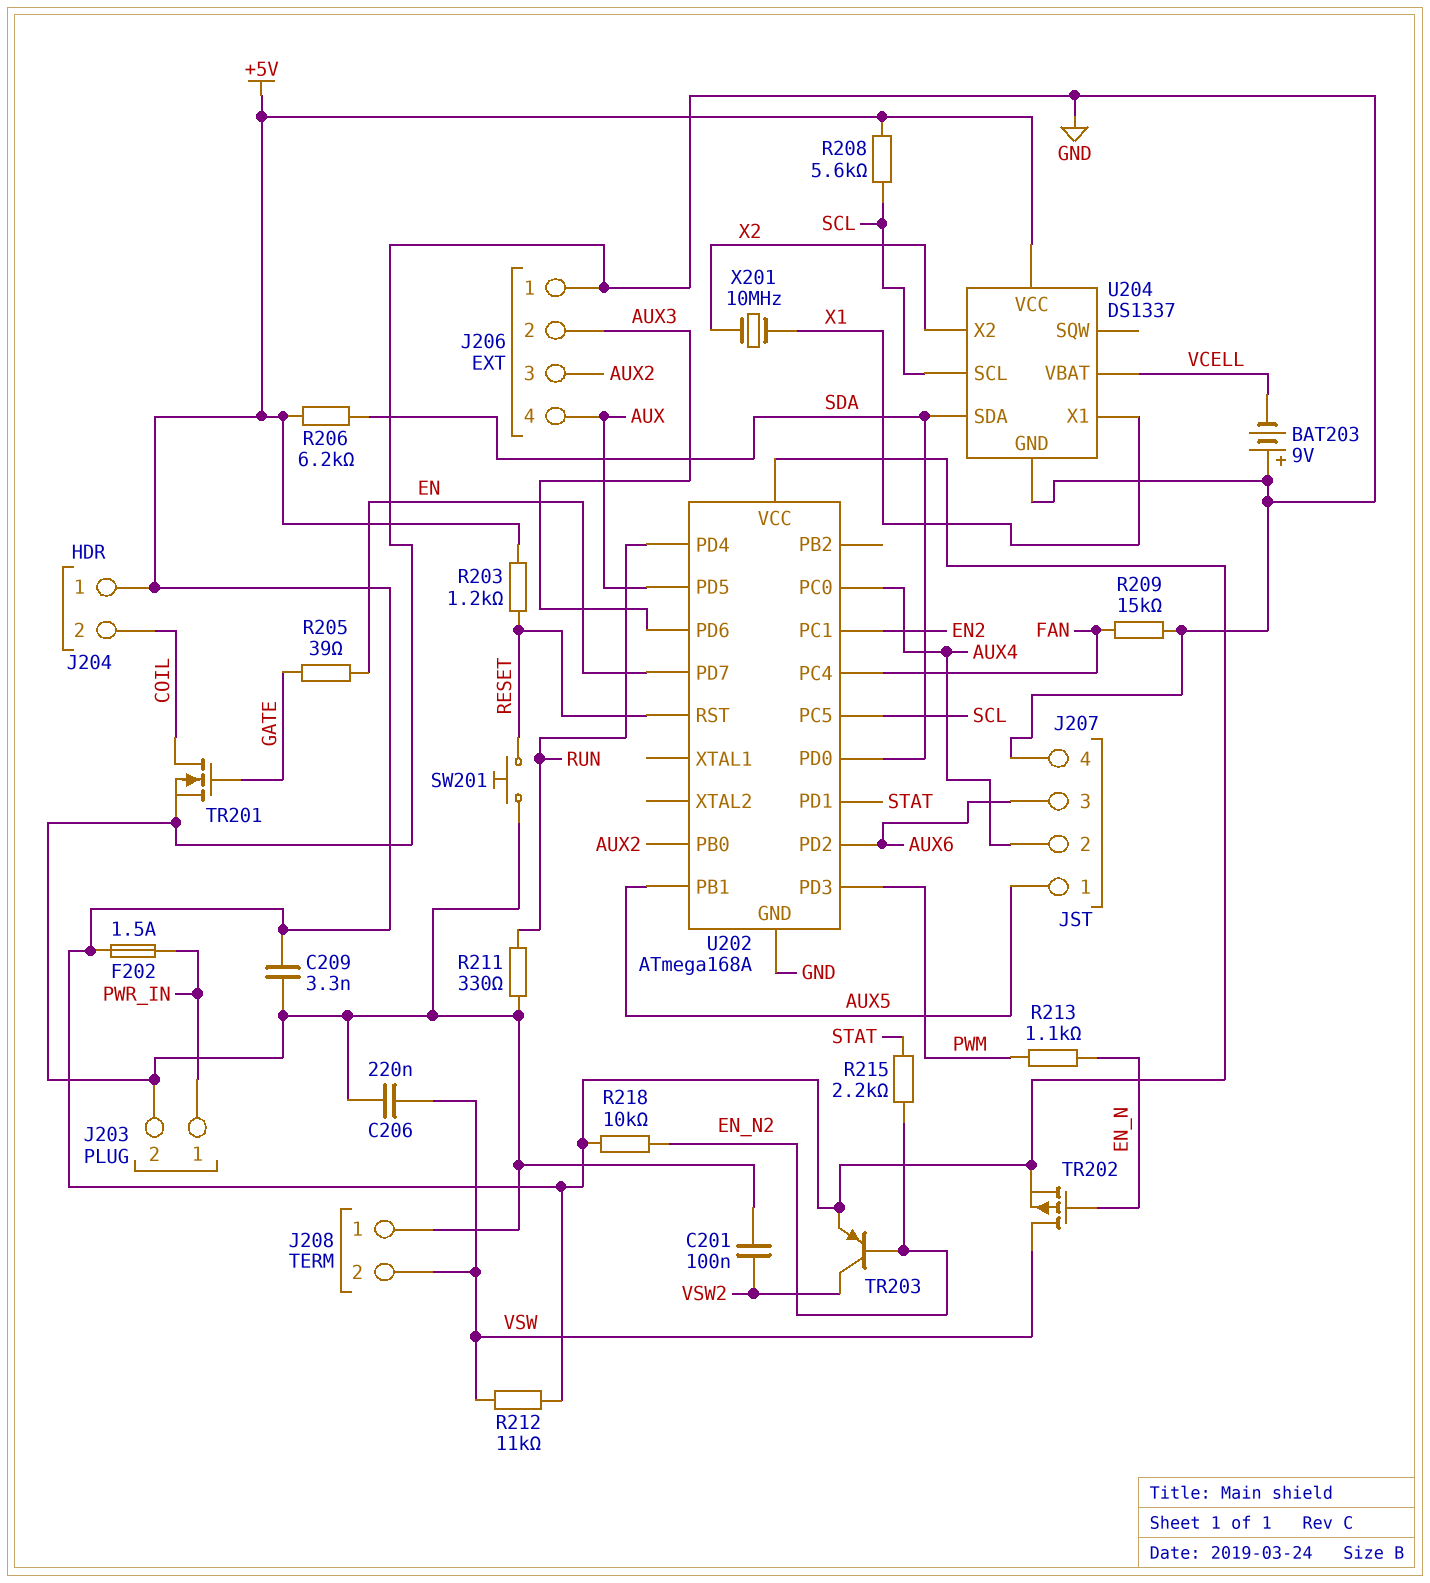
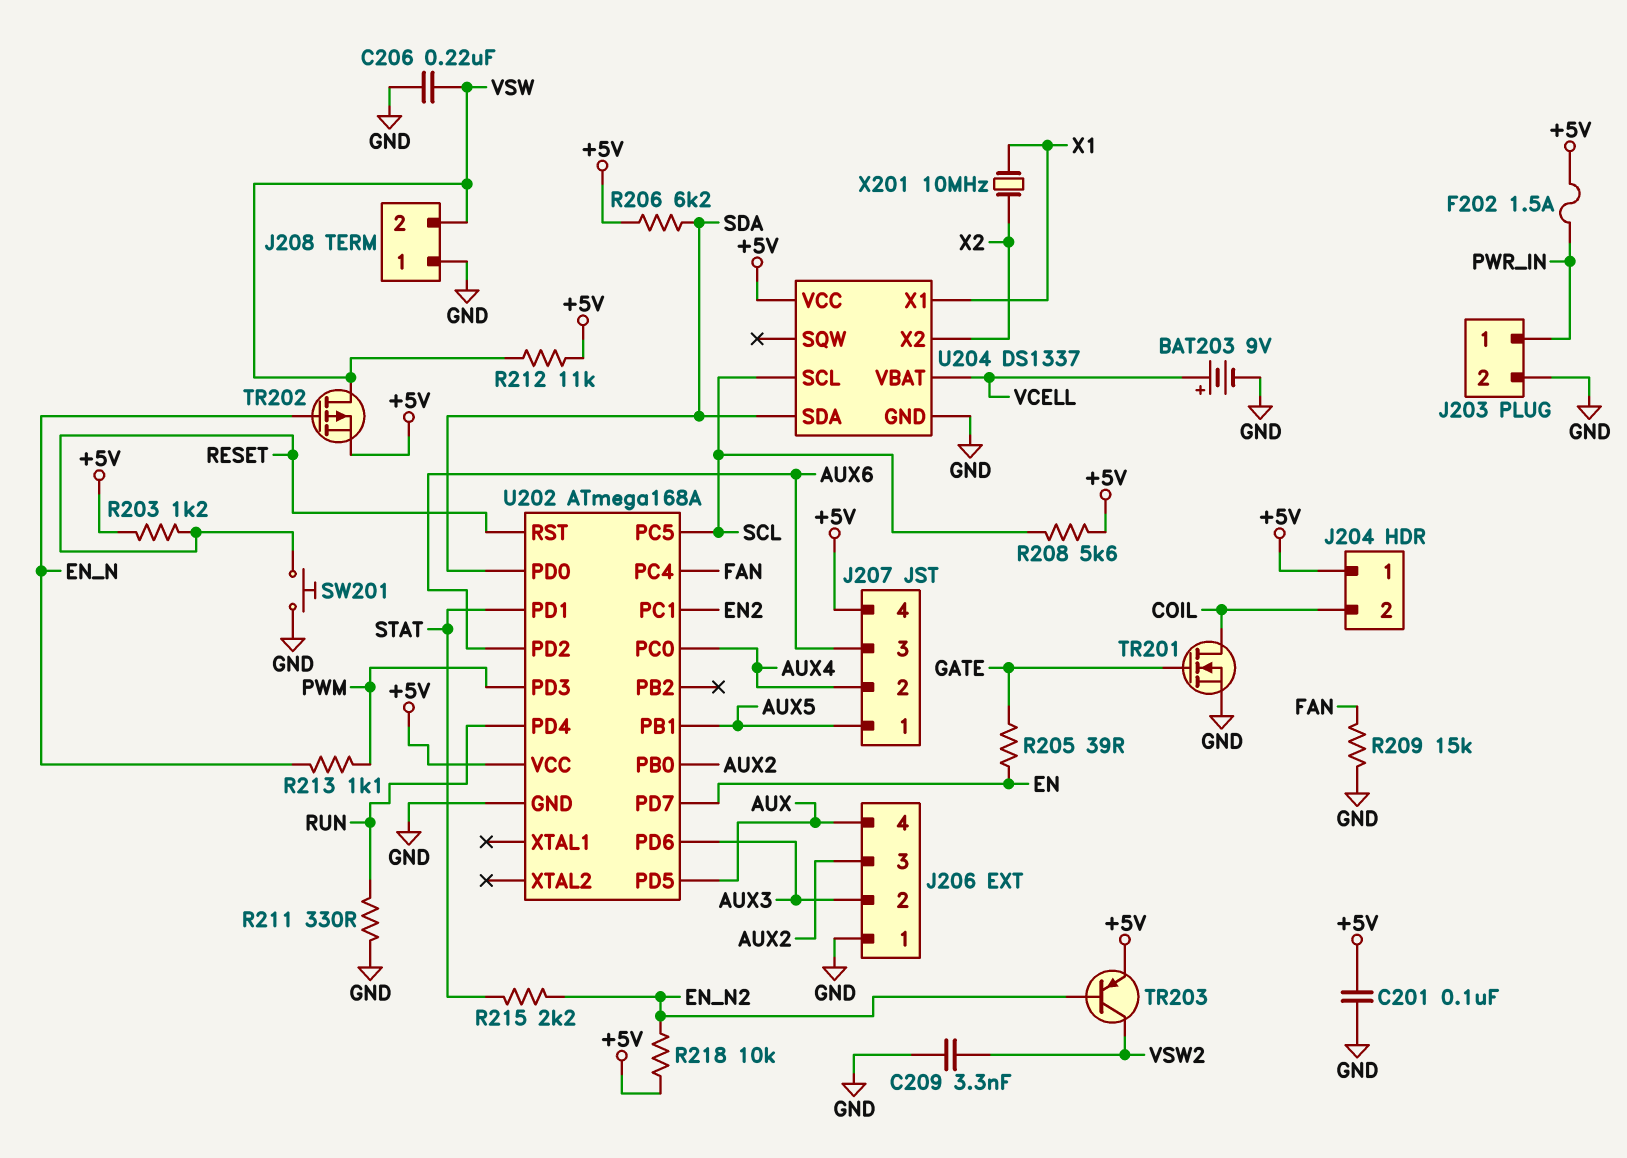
BAT203: 9V (plus GND, minus VCELL) -> 9V (plus VCELL, minus GND)
C201: 100nF (GND, VSW2) -> 100nF (+5V, GND)
C209: 3.3nF (+5V, GND) -> 3.3nF (GND, VSW2)
J207 pin 4: GND -> +5V

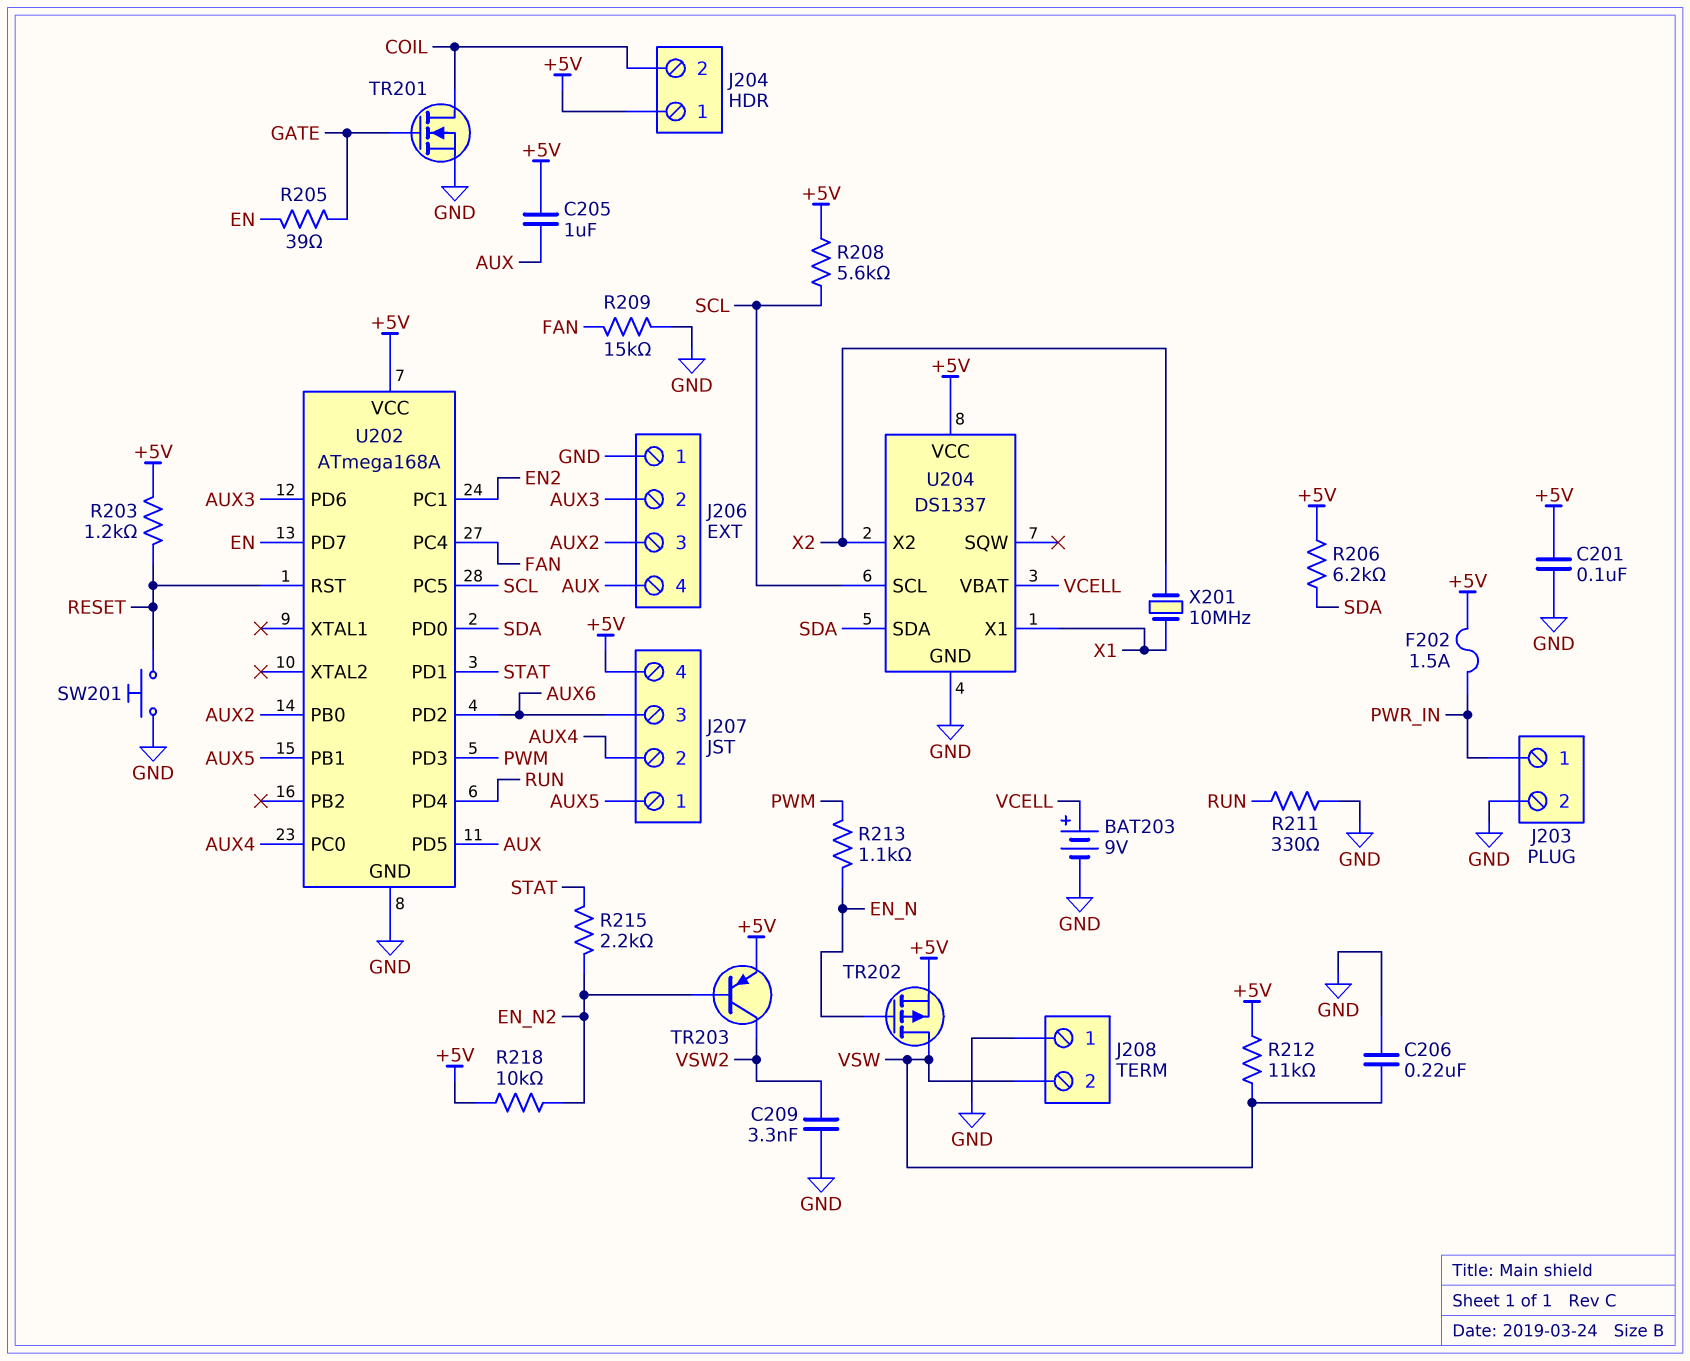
C205: none -> 1uF (+5V, AUX)

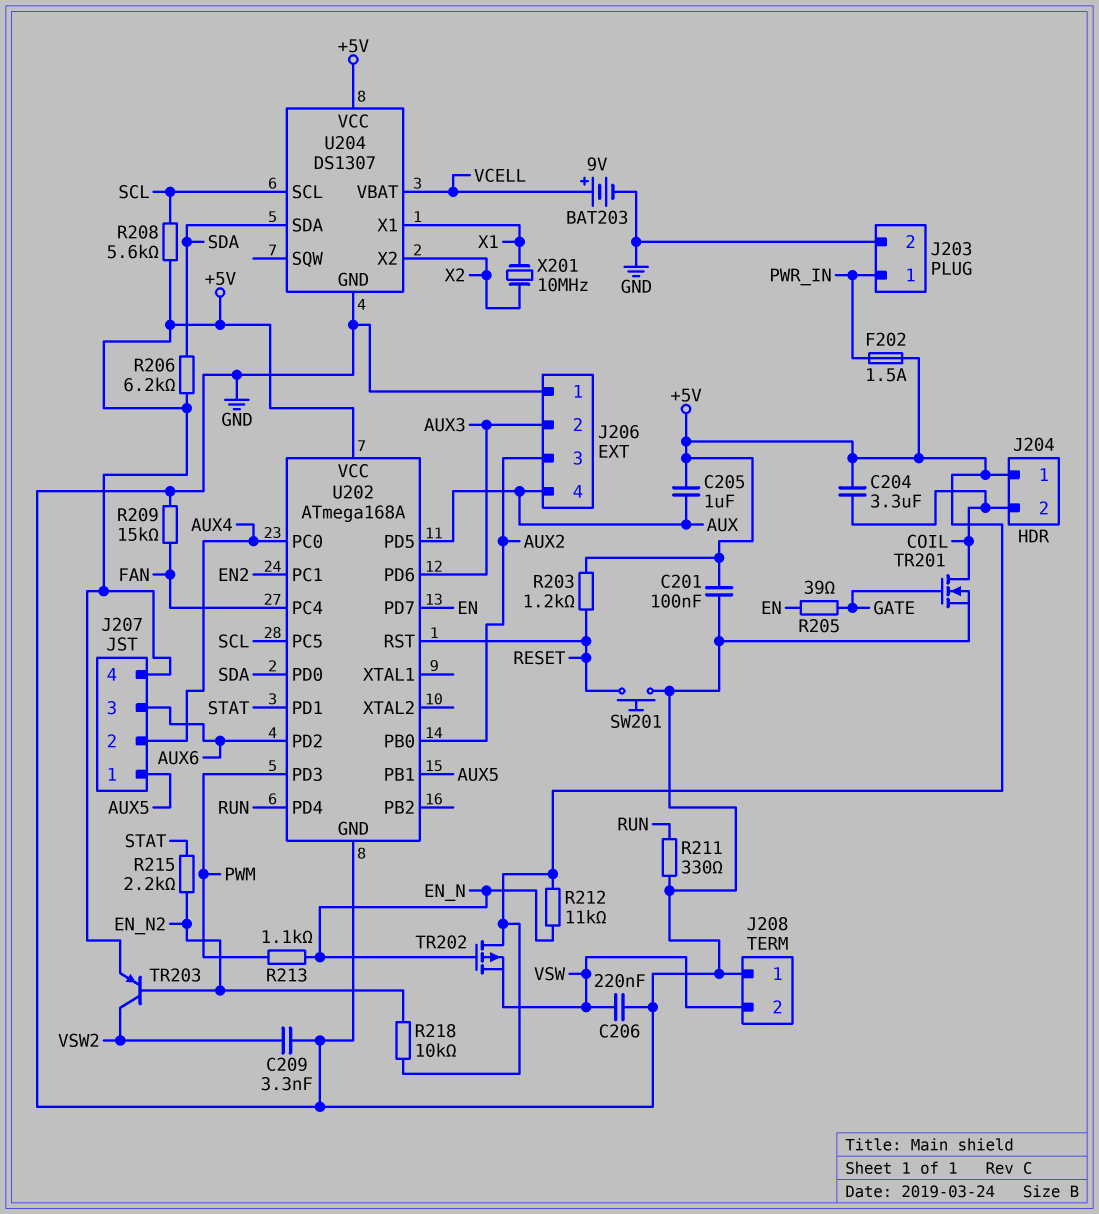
C204: none -> 3.3uF (+5V, COIL)
R212: 11k (+5V, VSW) -> 11k (+5V, EN_N)
TR202: PMOS (G EN_N, D VSW, S +5V) -> PMOS (G EN_N, D +5V, S VSW)
U204: DS1337 -> DS1307

